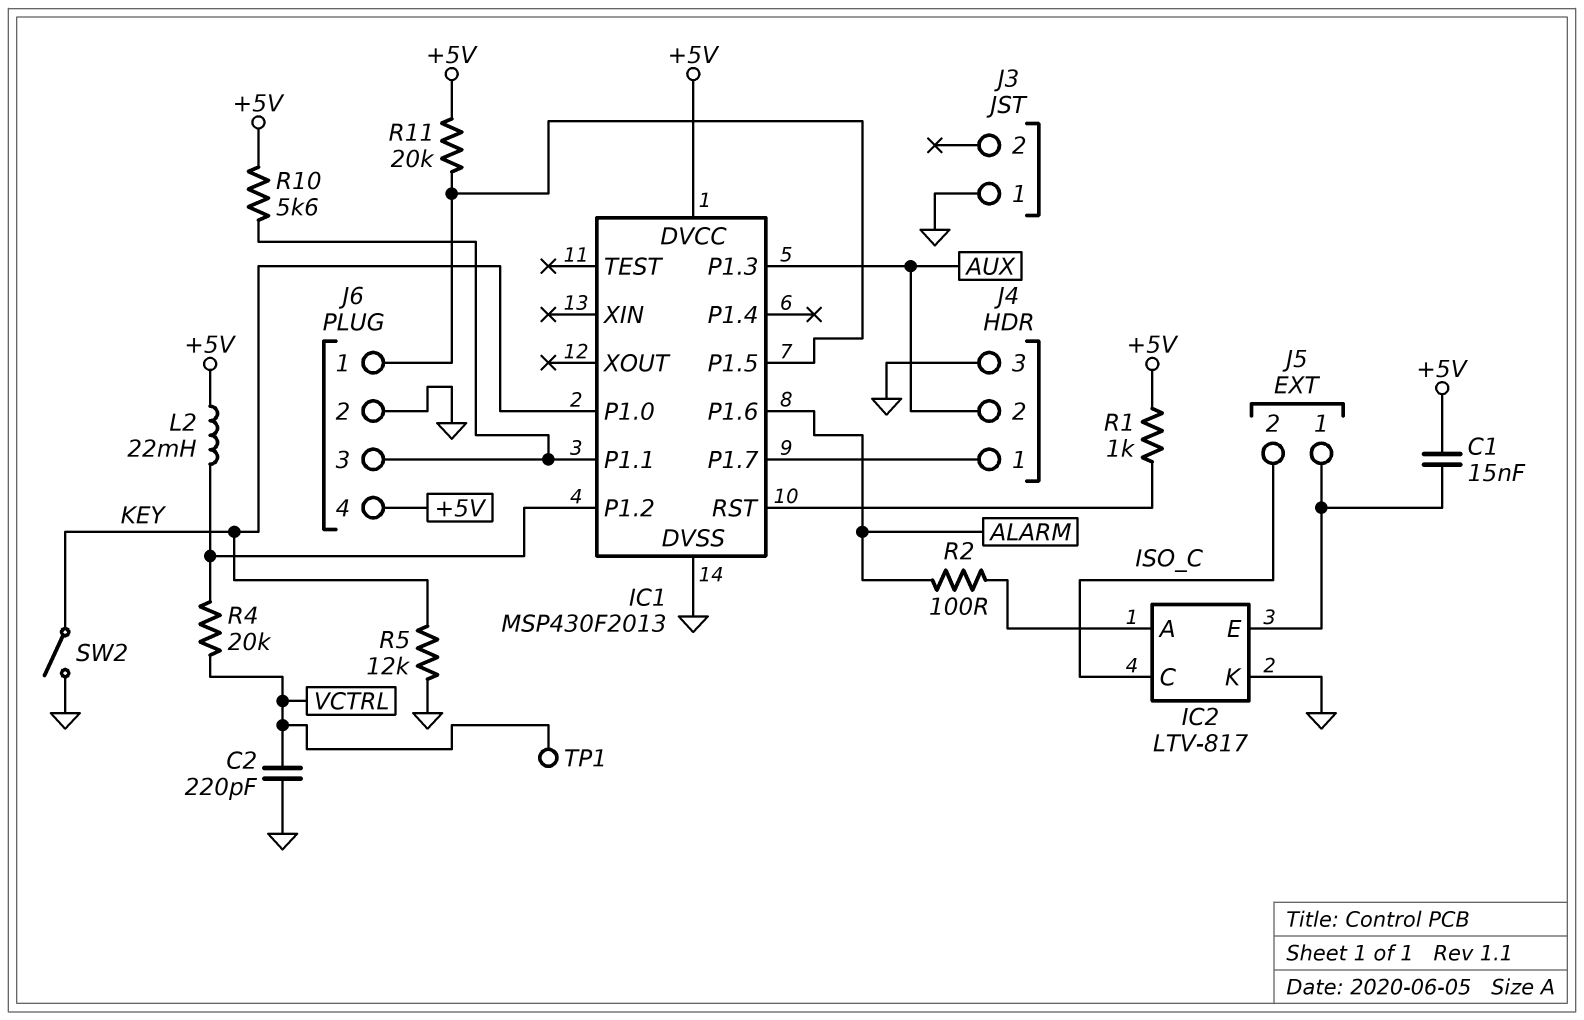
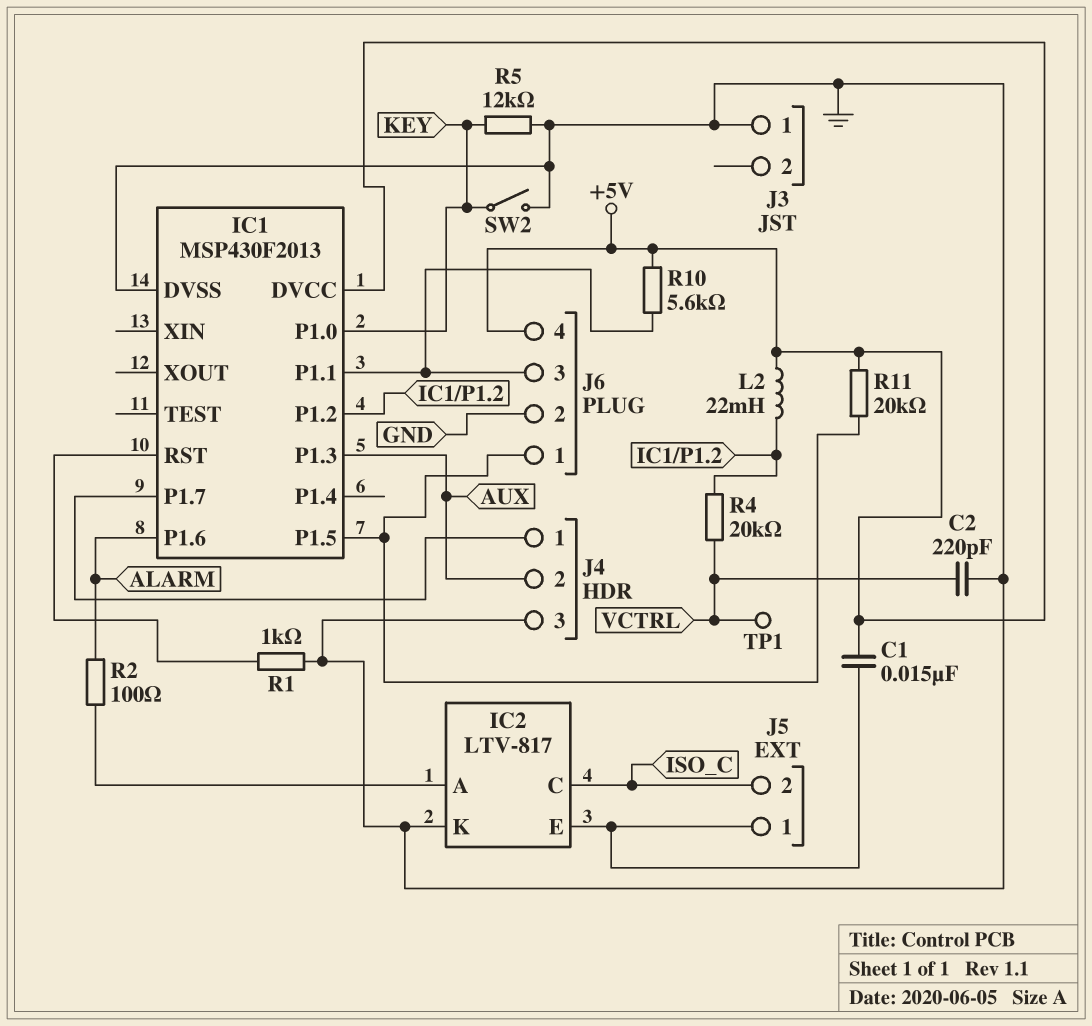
R1: 1k (+5V, IC1/RST) -> 1k (GND, IC1/RST)

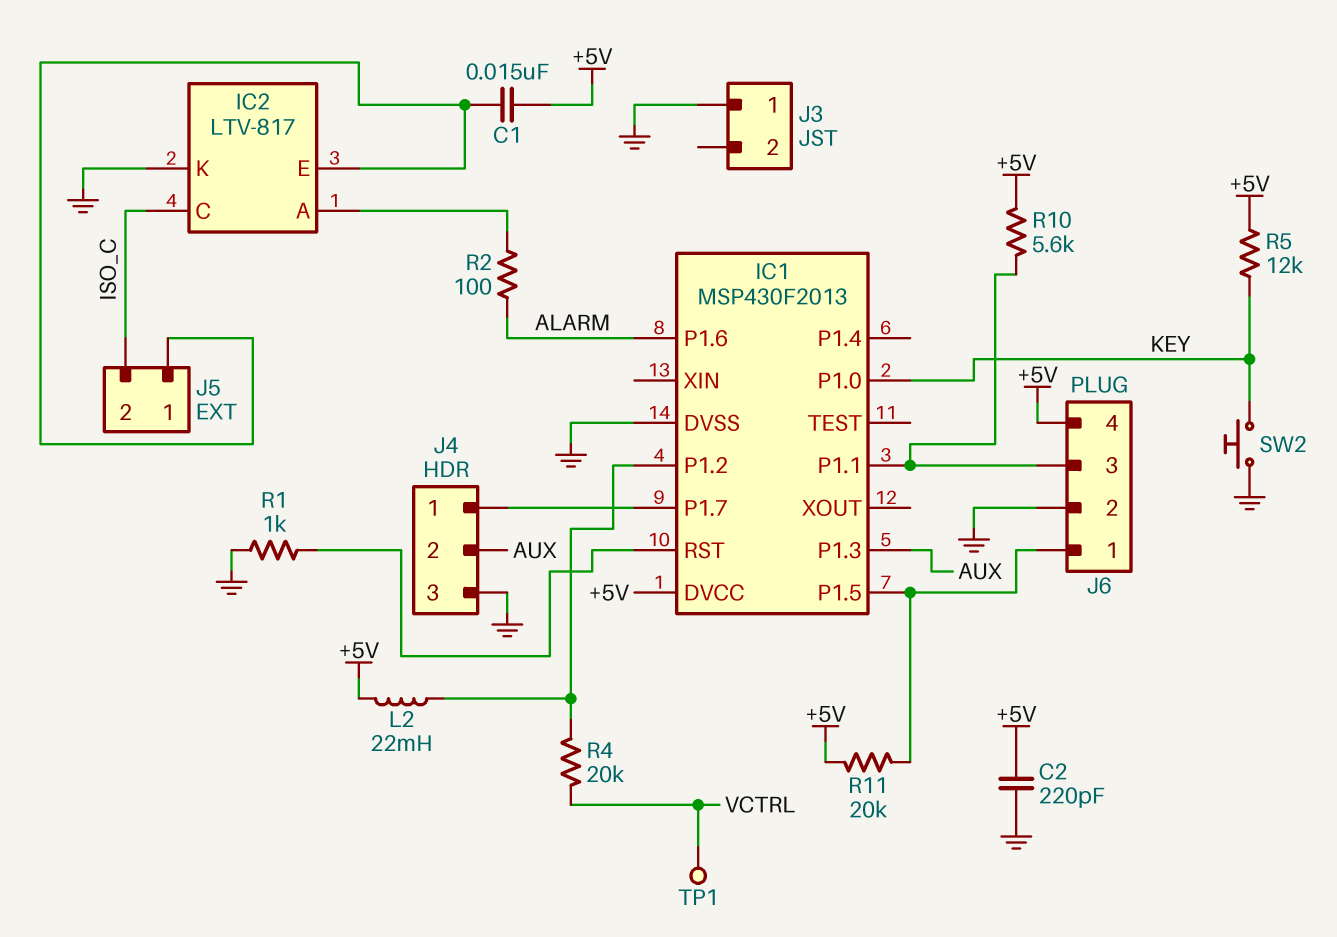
C2: 220pF (GND, VCTRL) -> 220pF (+5V, GND)
R5: 12k (GND, KEY) -> 12k (+5V, KEY)
SW2: switch (GND, KEY) -> button (GND, KEY)

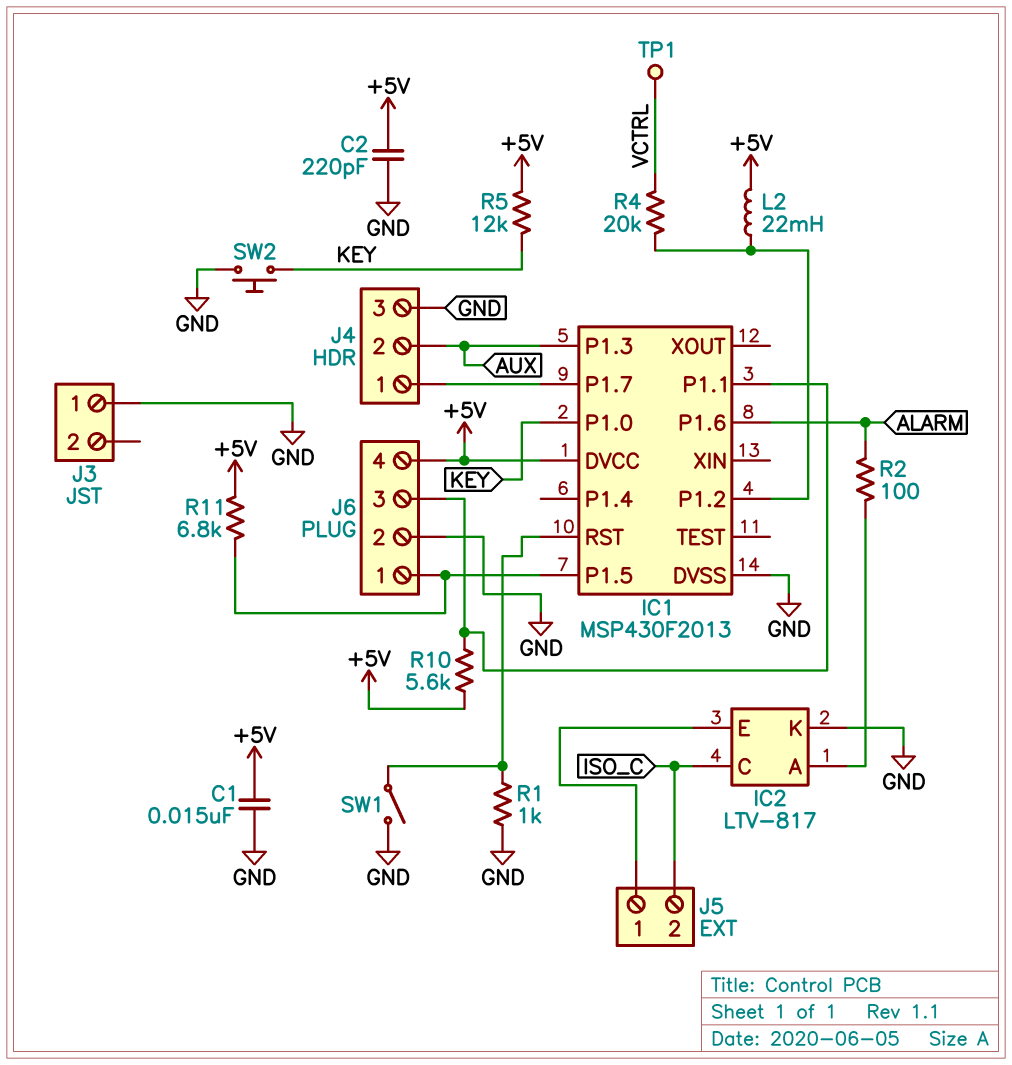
C1: 15nF (+5V, IC2/E) -> 15nF (+5V, GND)
R11: 20k (+5V, IC1/P1.5) -> 6.8k (+5V, IC1/P1.5)
SW1: none -> switch (GND, IC1/RST)

